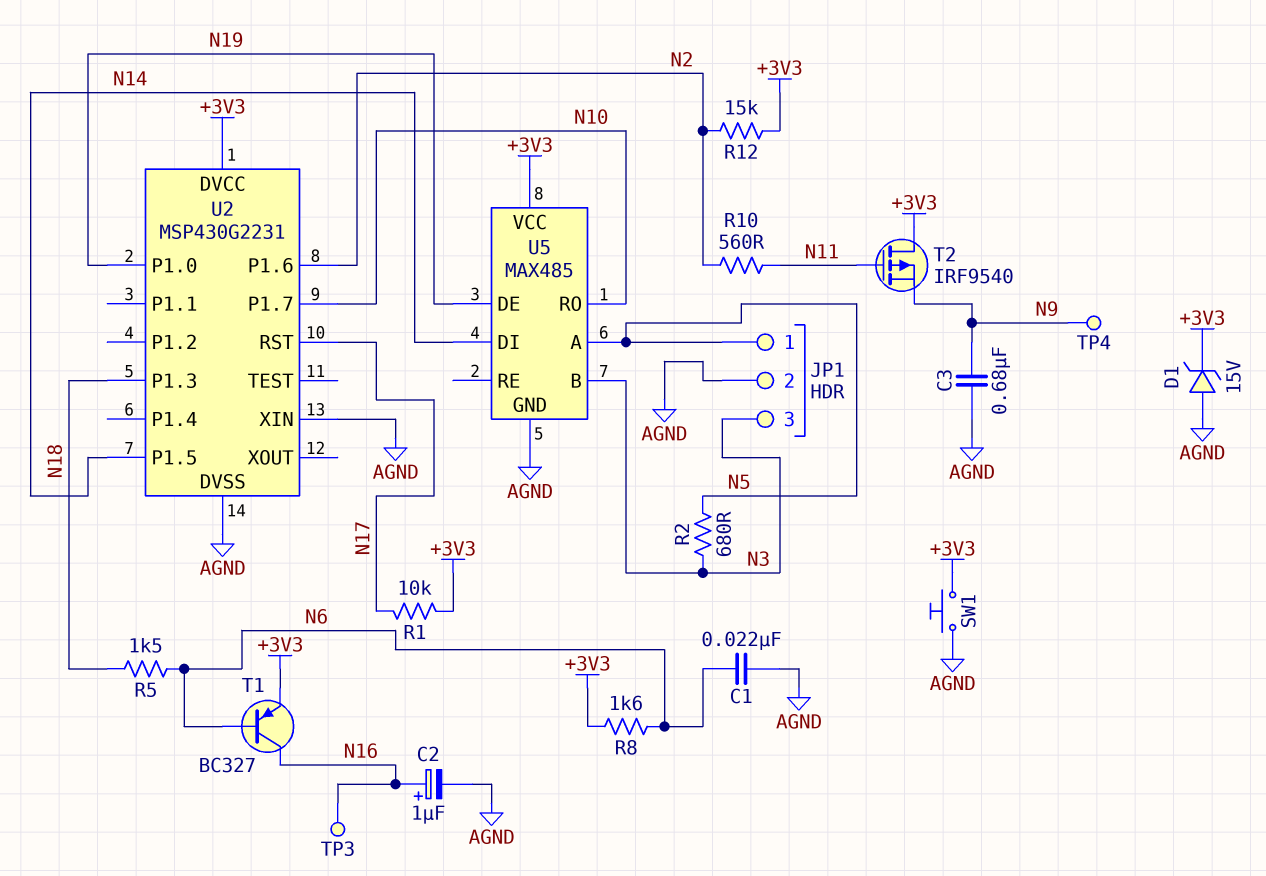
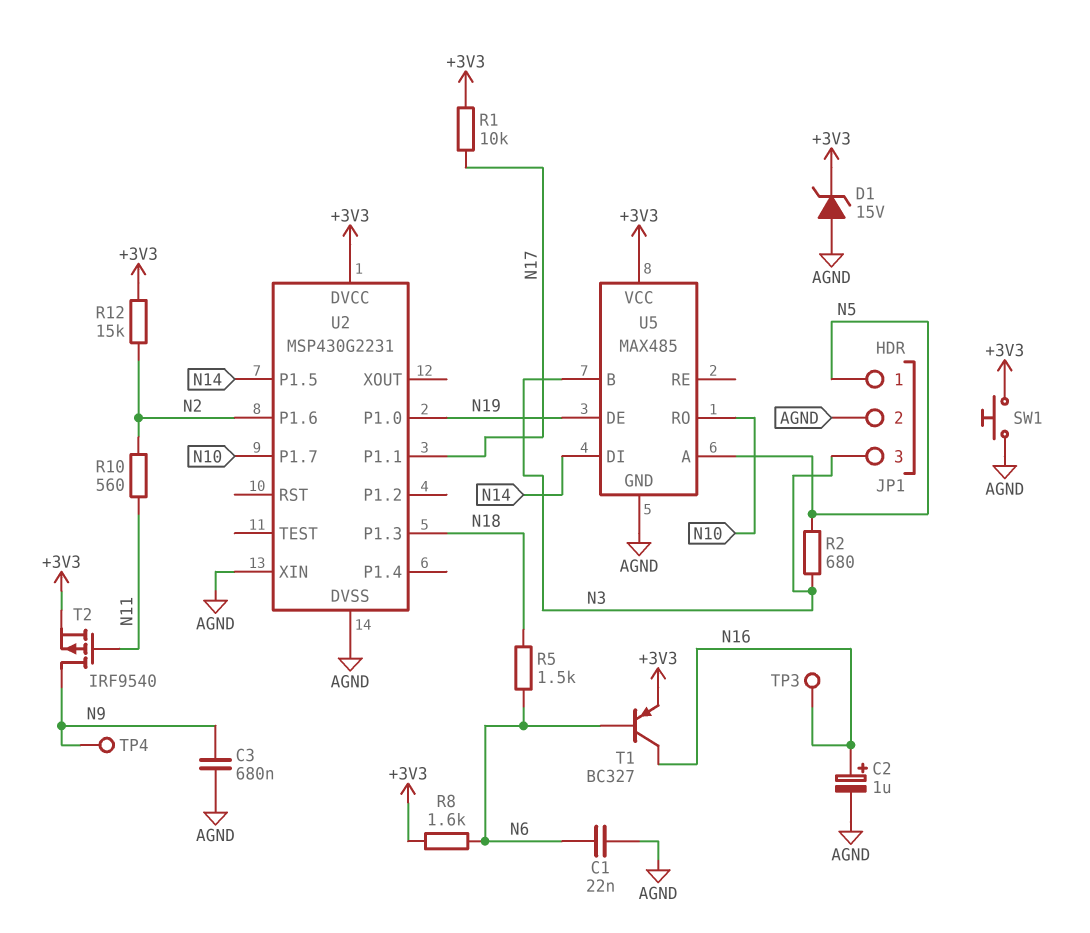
T2: PMOS IRF9540 (G N11, D +3V3, S N9) -> PMOS IRF9540 (G N11, D N9, S +3V3)
U2 pin P1.1: none -> N17
U2 pin RST: N17 -> none

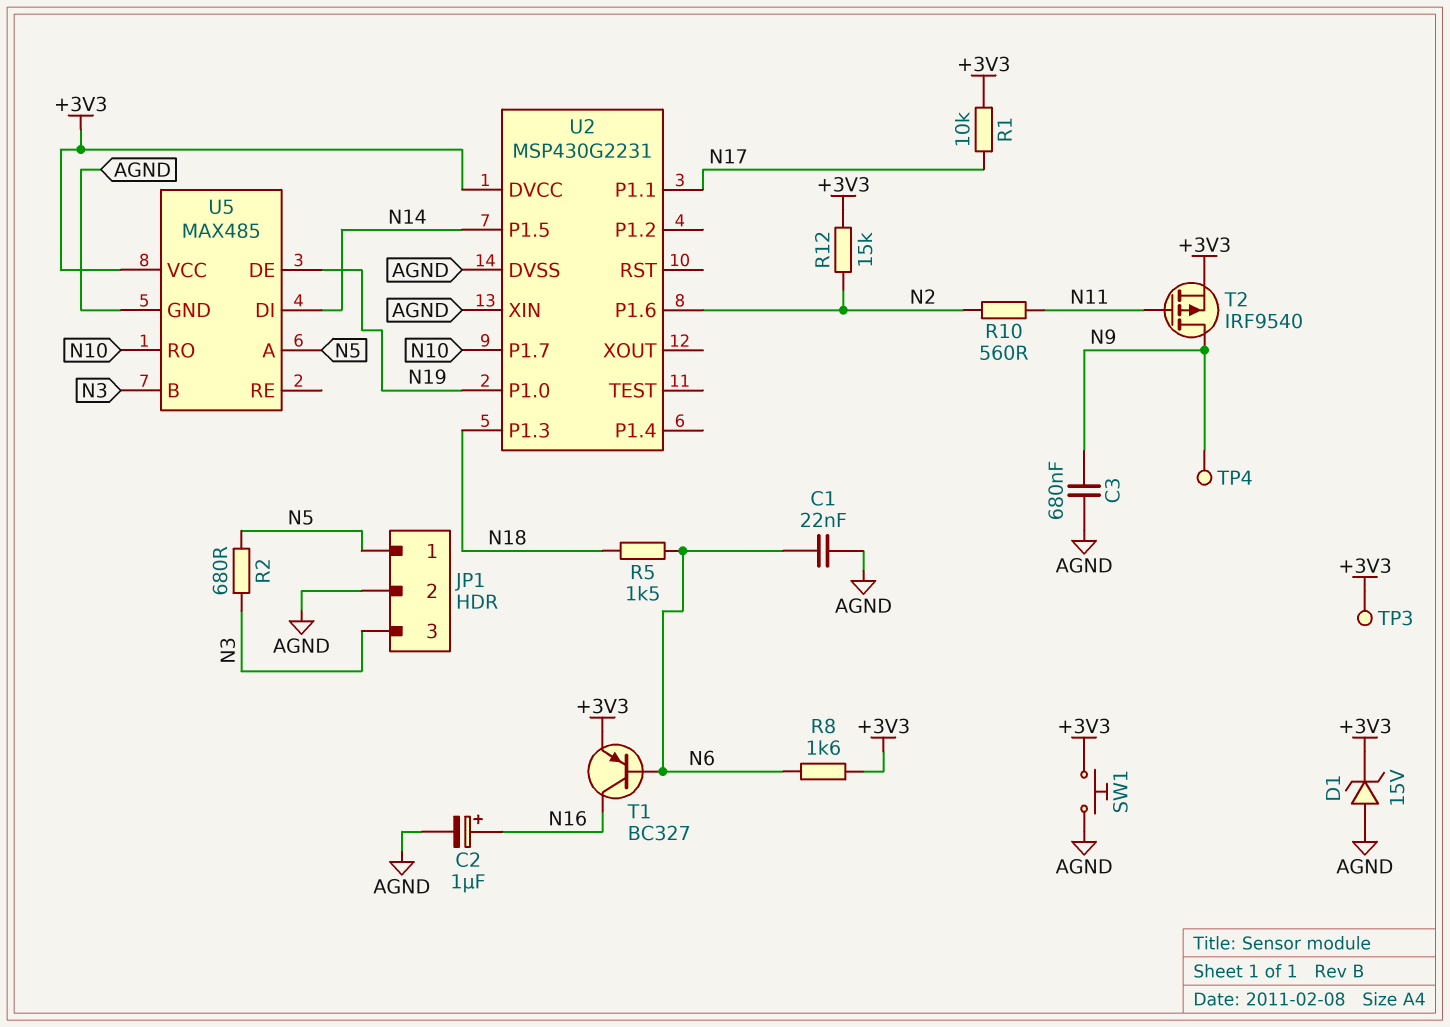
TP3: test point (N16) -> test point (+3V3)

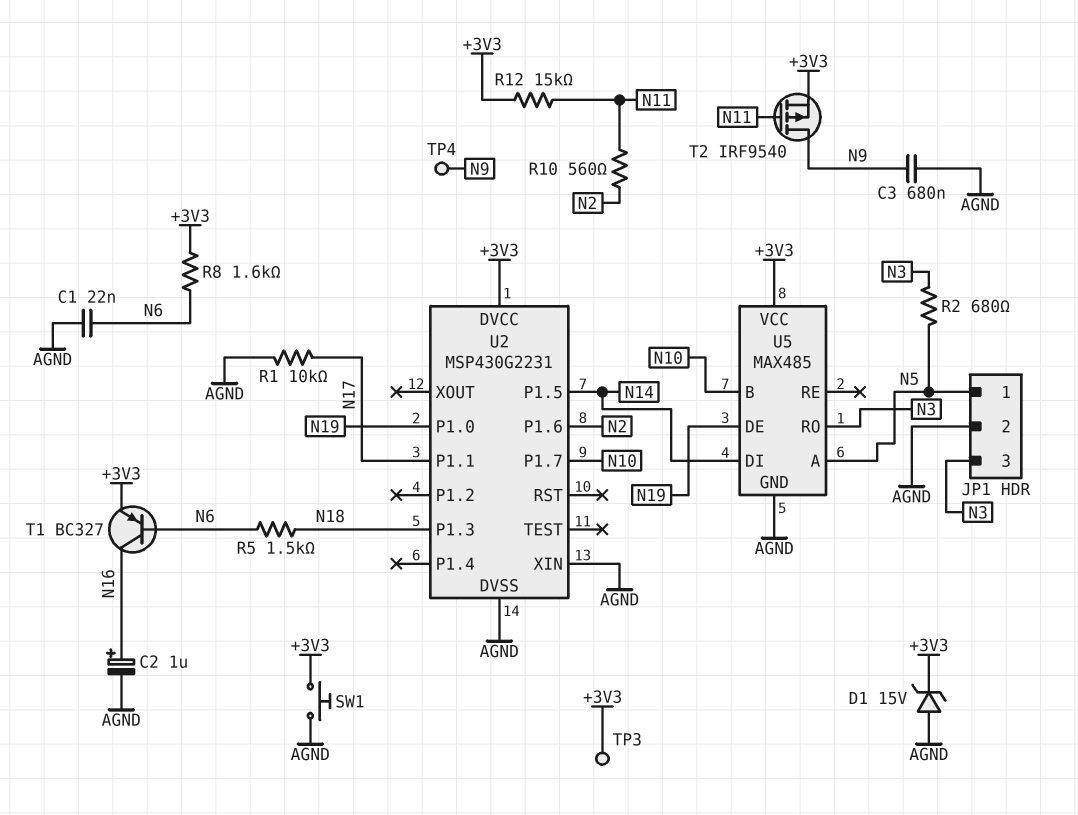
R1: 10k (+3V3, N17) -> 10k (AGND, N17)
R12: 15k (+3V3, N2) -> 15k (+3V3, N11)
U5 pin B: N3 -> N10
U5 pin RO: N10 -> N3

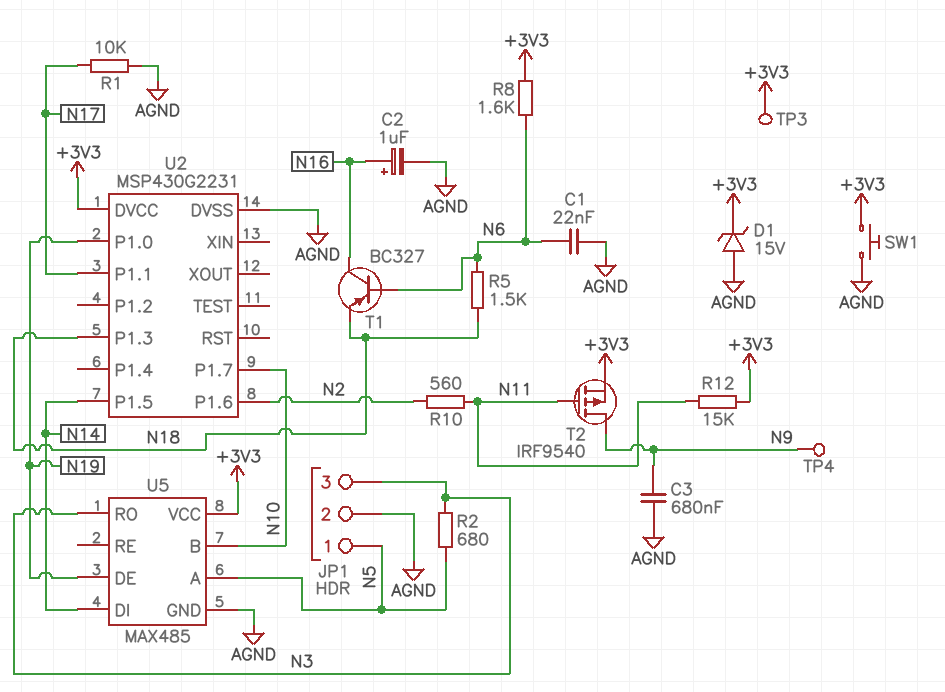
T1: PNP BC327 (B N6, C N16, E +3V3) -> PNP BC327 (B N6, C N16, E N18)
U2 pin XIN: AGND -> none

